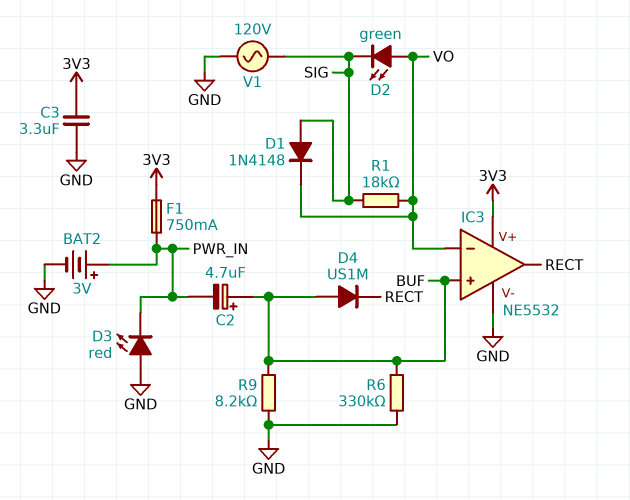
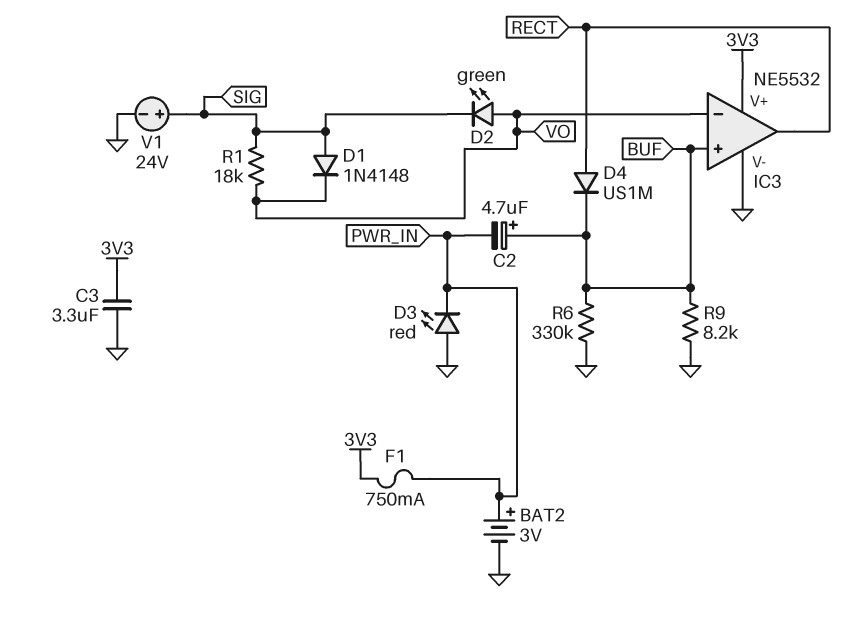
D4: diode US1M (A BUF, K RECT) -> diode US1M (A RECT, K BUF)
V1: AC 120V (GND, SIG) -> 24V (plus SIG, minus GND)

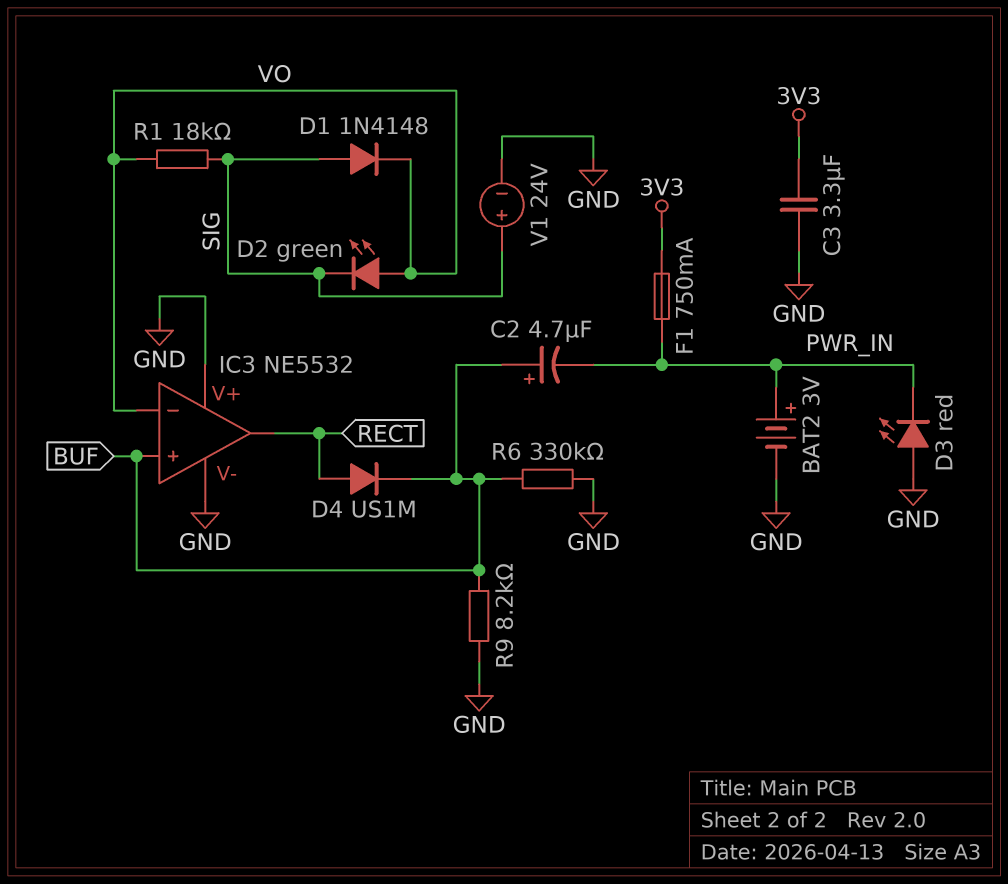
IC3 pin V+: 3V3 -> GND

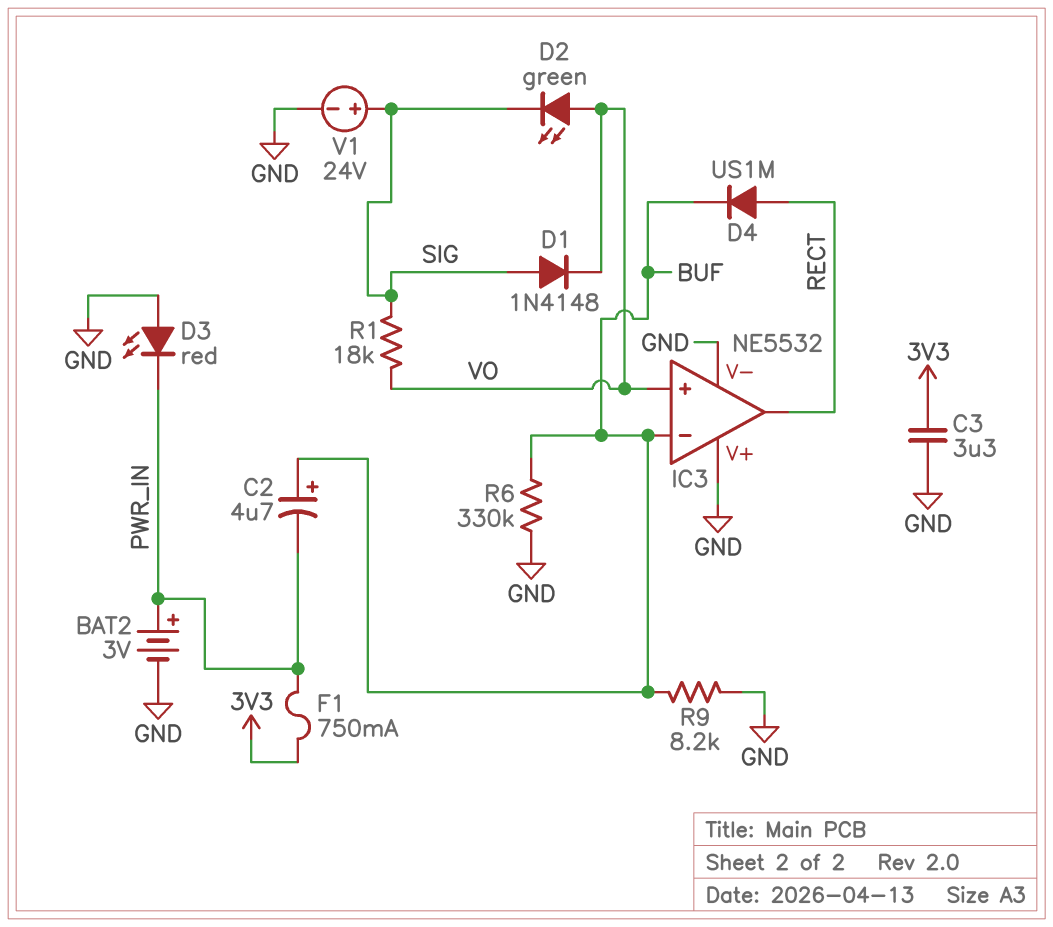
IC3 pin in+: BUF -> VO
IC3 pin in-: VO -> BUF

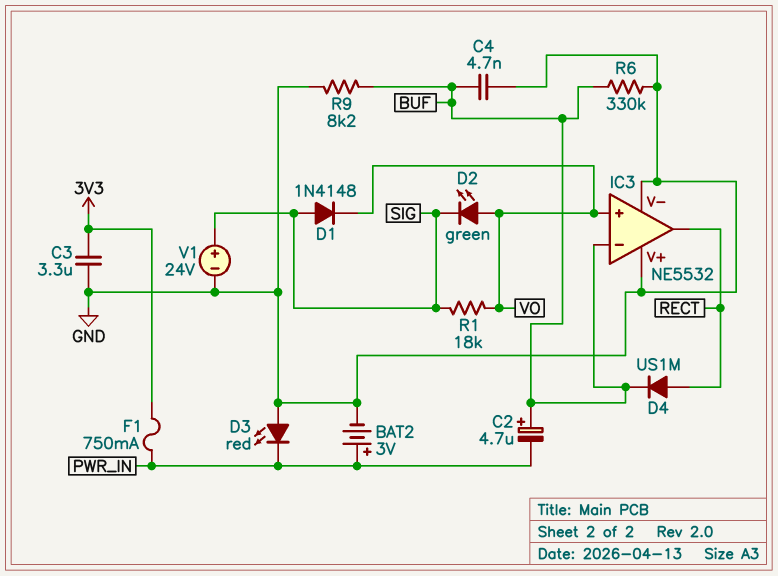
C4: none -> 4.7nF (BUF, GND)

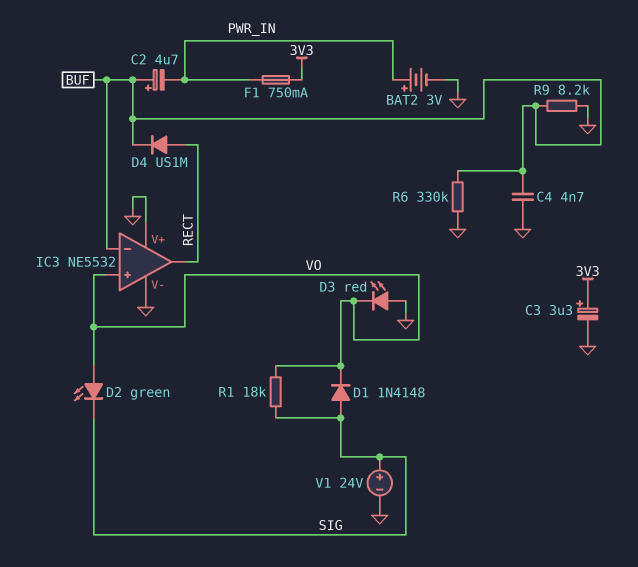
C3: 3.3uF (3V3, GND) -> 3.3uF (plus 3V3, minus GND)
D3: LED red (A GND, K PWR_IN) -> LED red (A GND, K VO)

